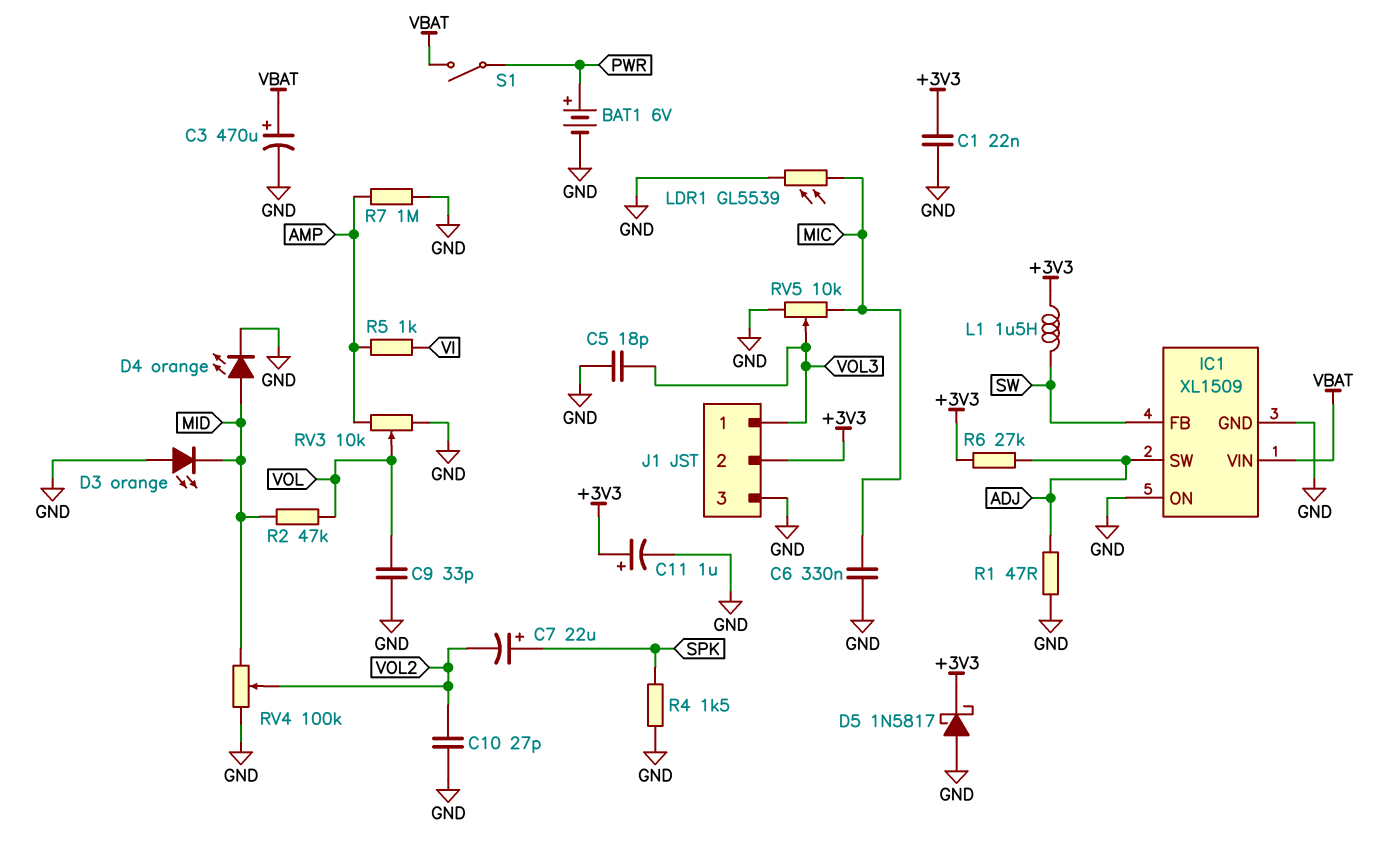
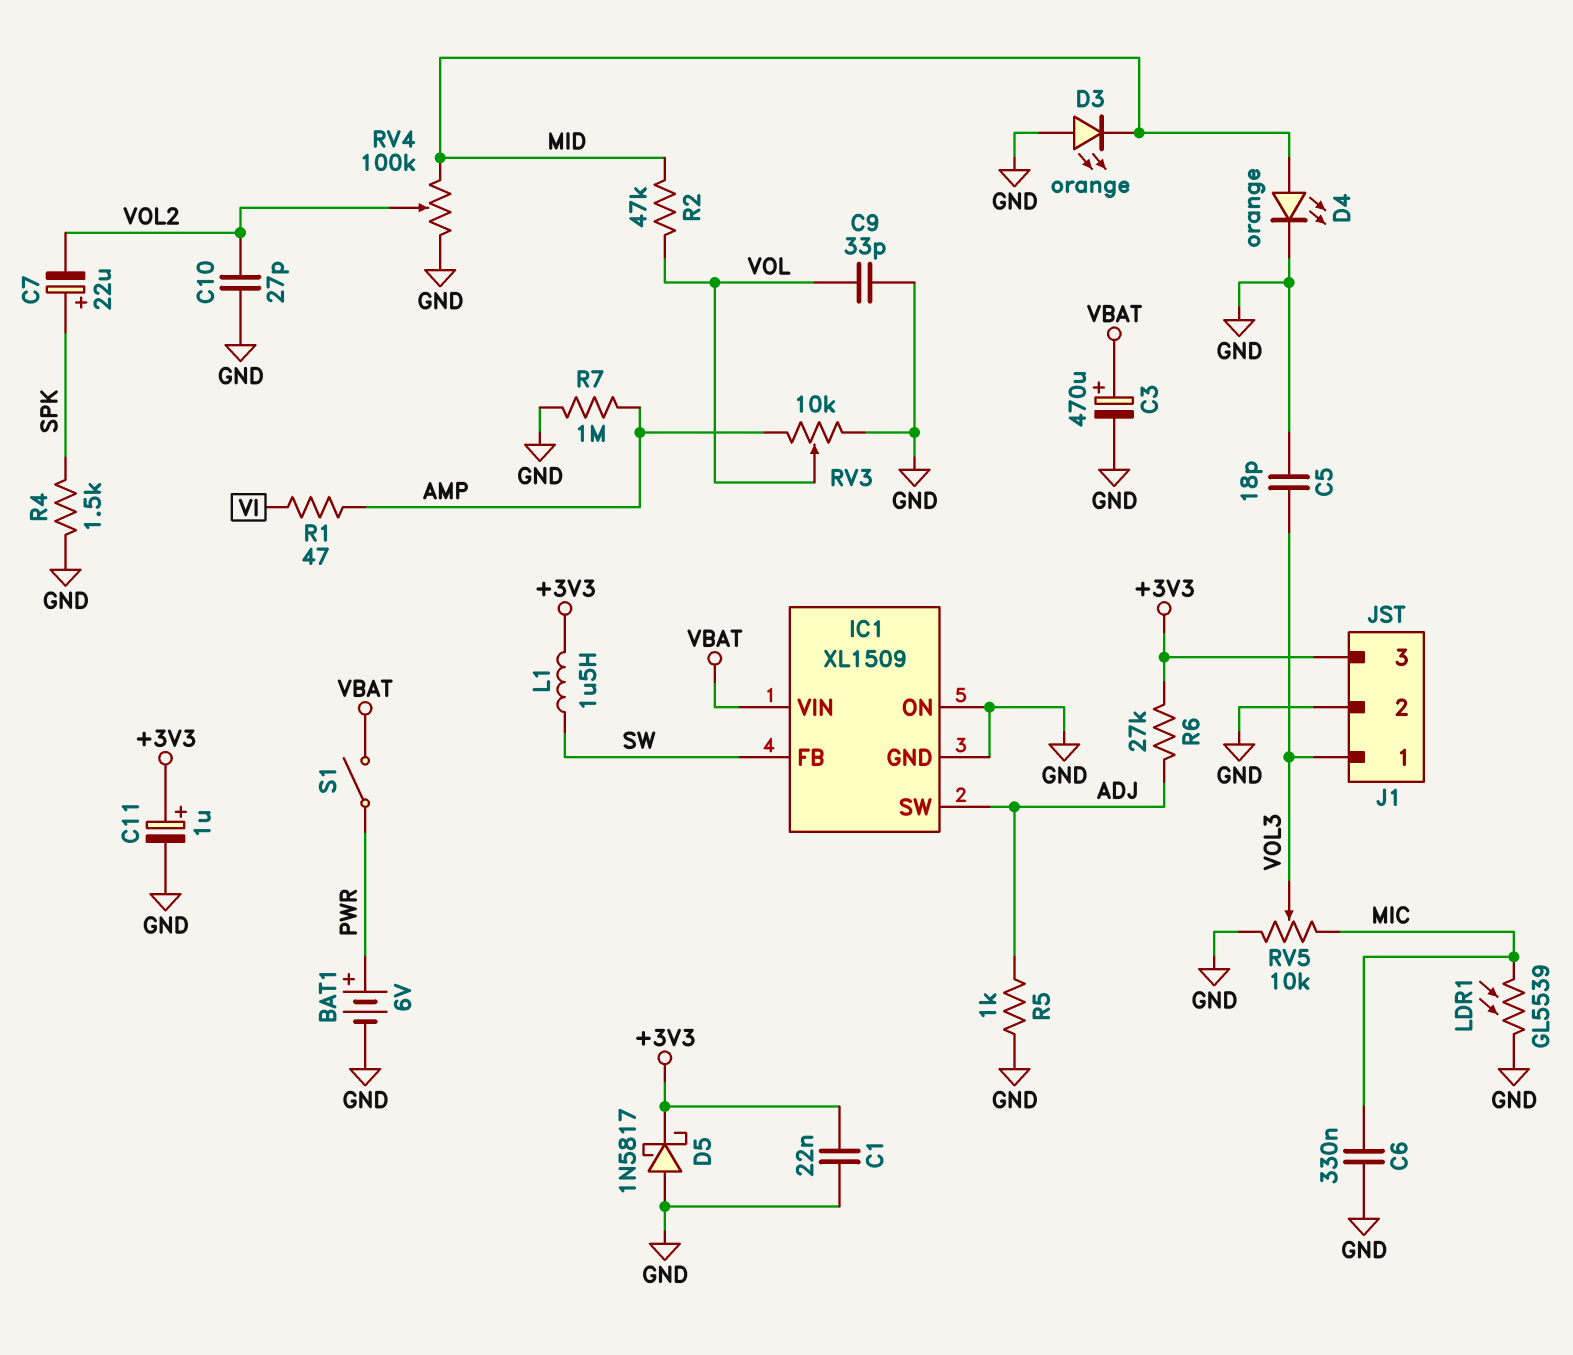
J1 pin 2: +3V3 -> GND
J1 pin 3: GND -> +3V3
R1: 47 (ADJ, GND) -> 47 (AMP, VI)
R5: 1k (AMP, VI) -> 1k (ADJ, GND)

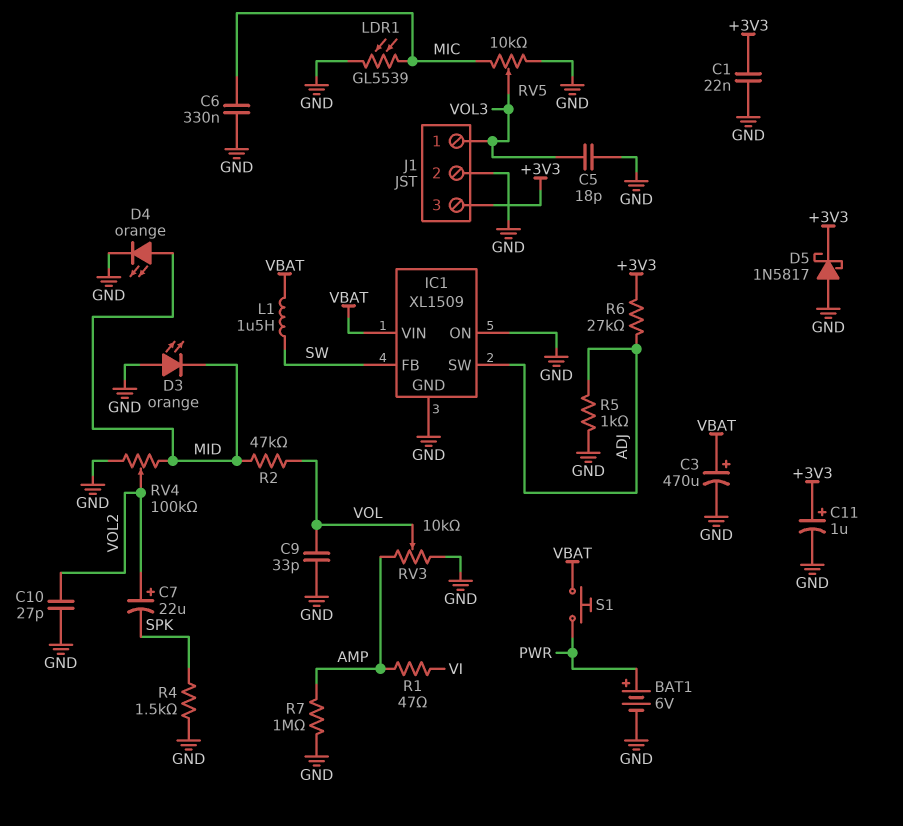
C7: 22uF (plus SPK, minus VOL2) -> 22uF (plus VOL2, minus SPK)
L1: 1.5uH (+3V3, SW) -> 1.5uH (SW, VBAT)
S1: switch (PWR, VBAT) -> button (PWR, VBAT)

